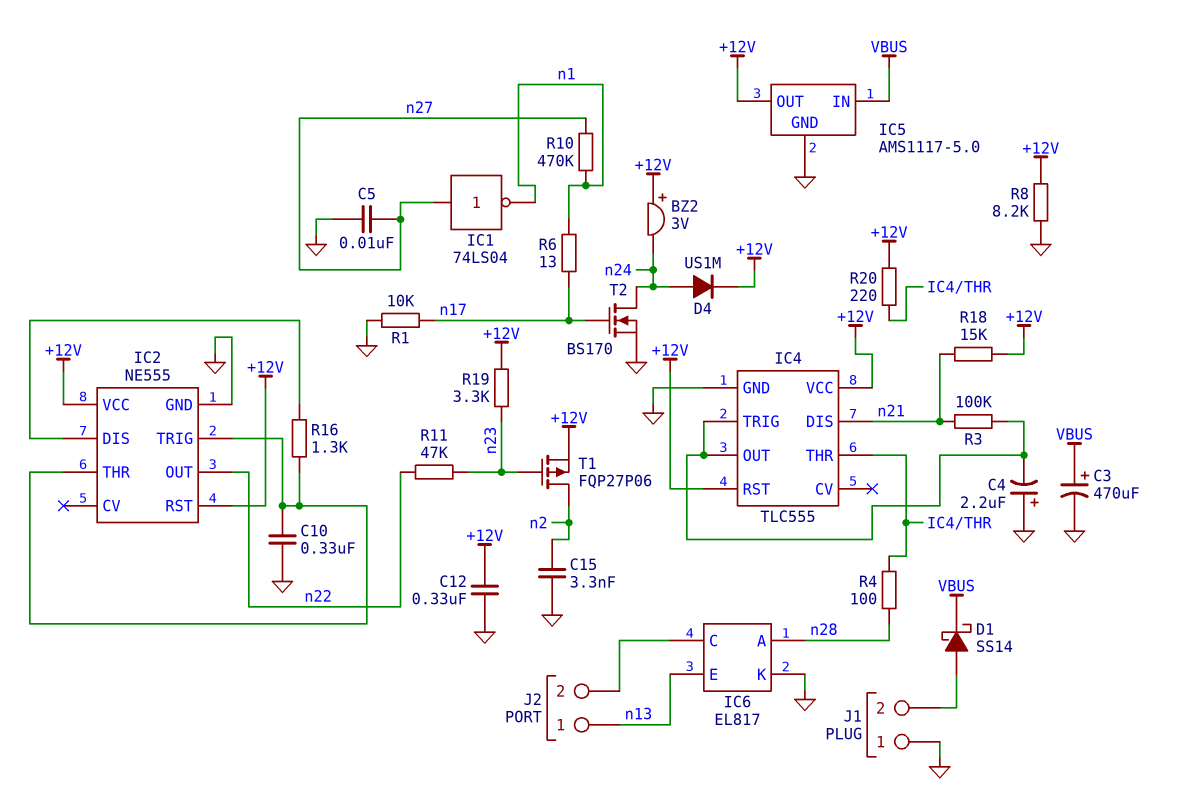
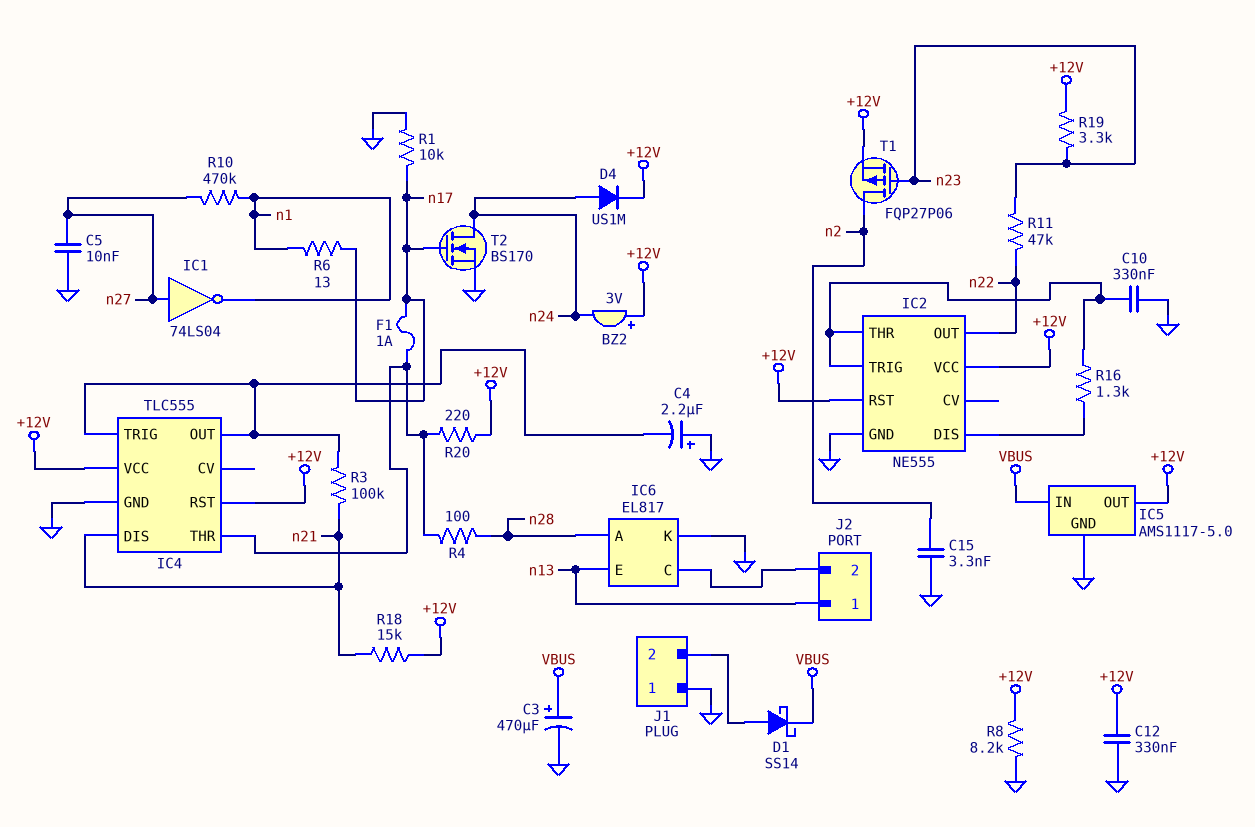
F1: none -> 1A (IC4/THR, n17)

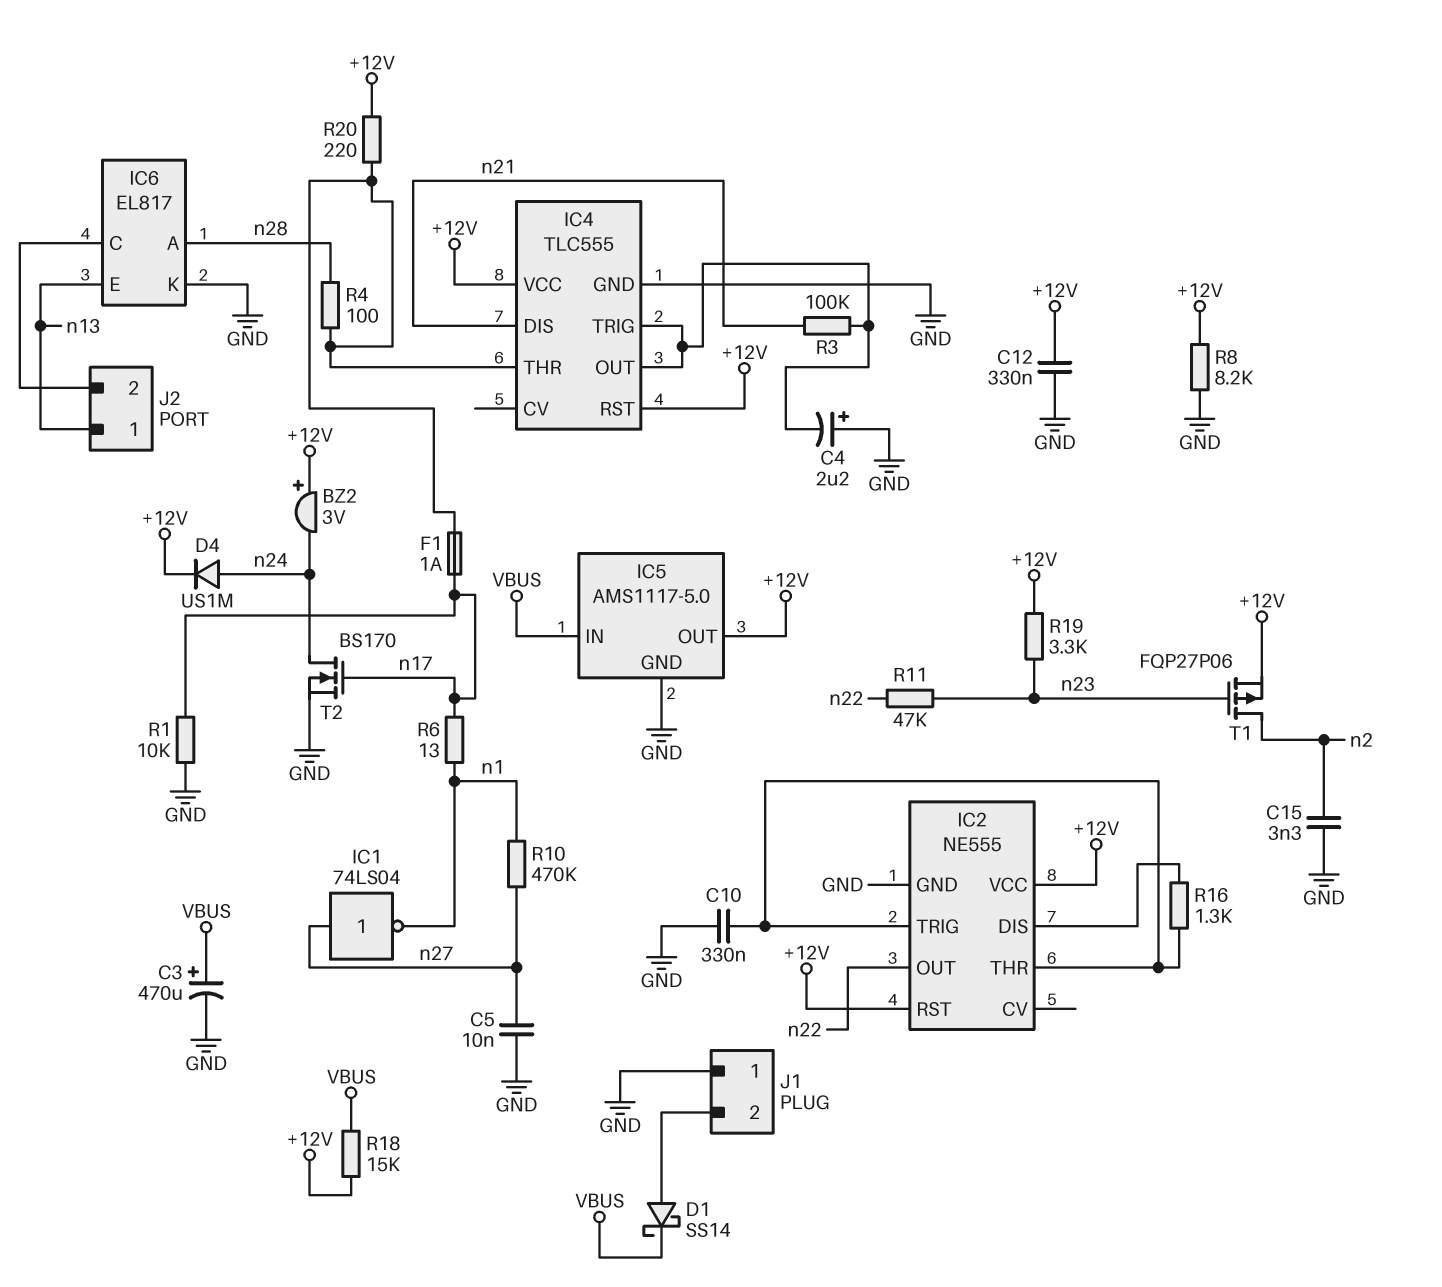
R18: 15k (+12V, n21) -> 15k (+12V, VBUS)

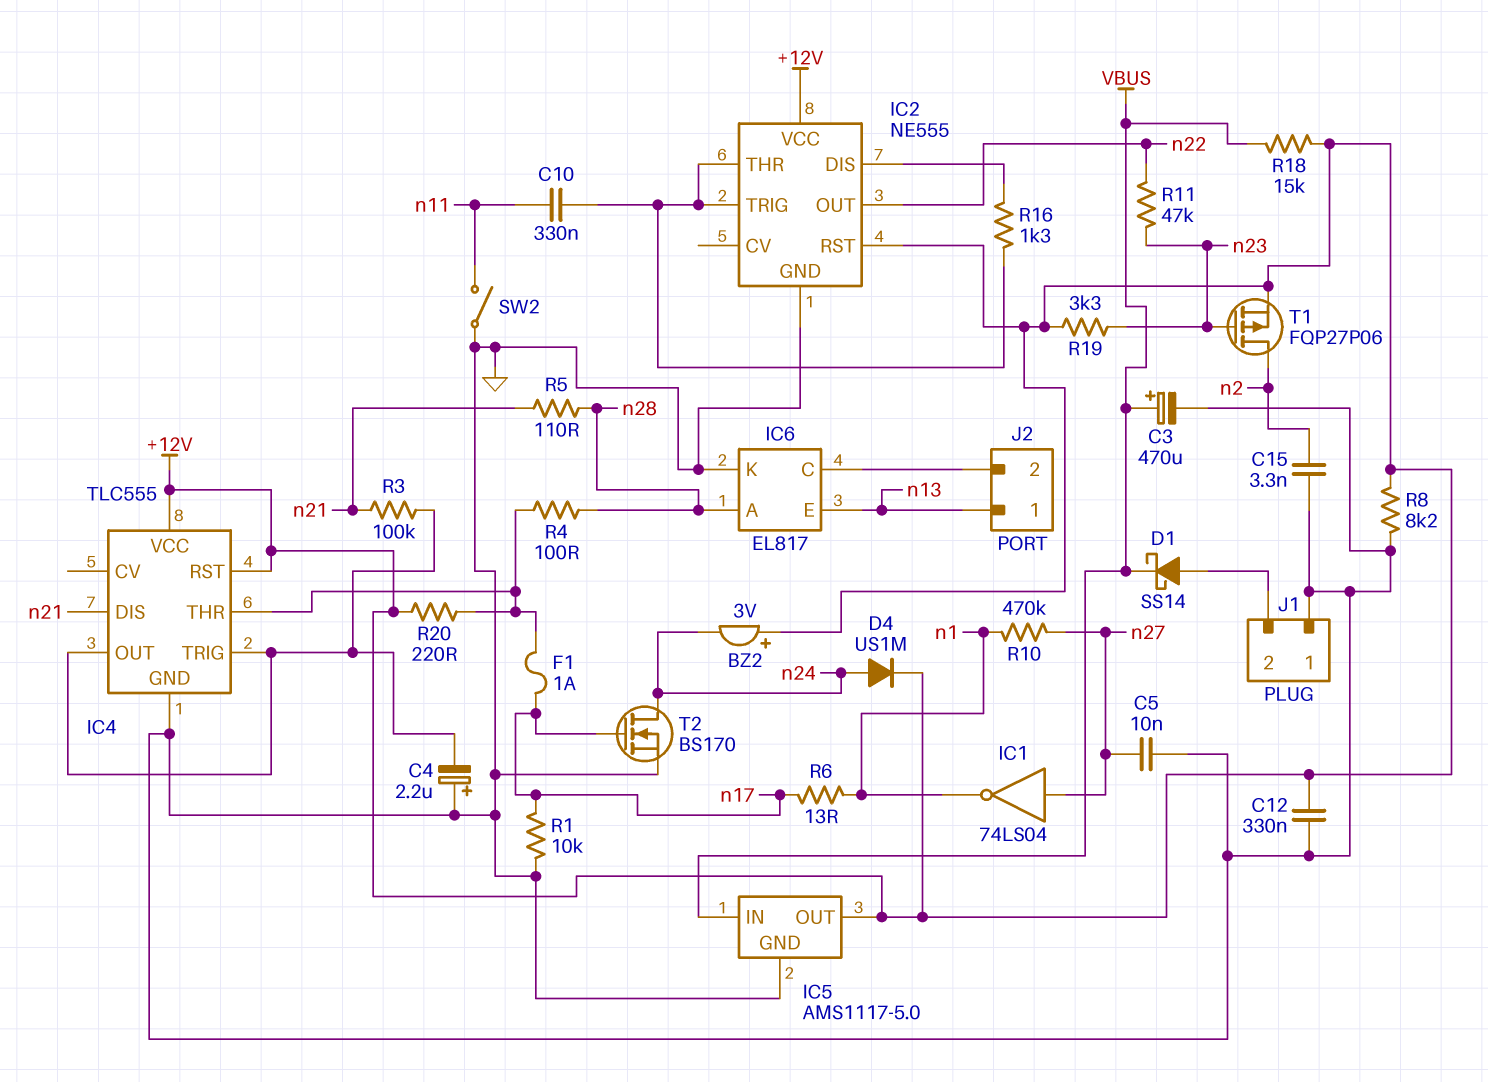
C10: 330nF (GND, IC2/THR) -> 330nF (IC2/THR, n11)
R5: none -> 110 (n21, n28)
SW2: none -> switch (GND, n11)

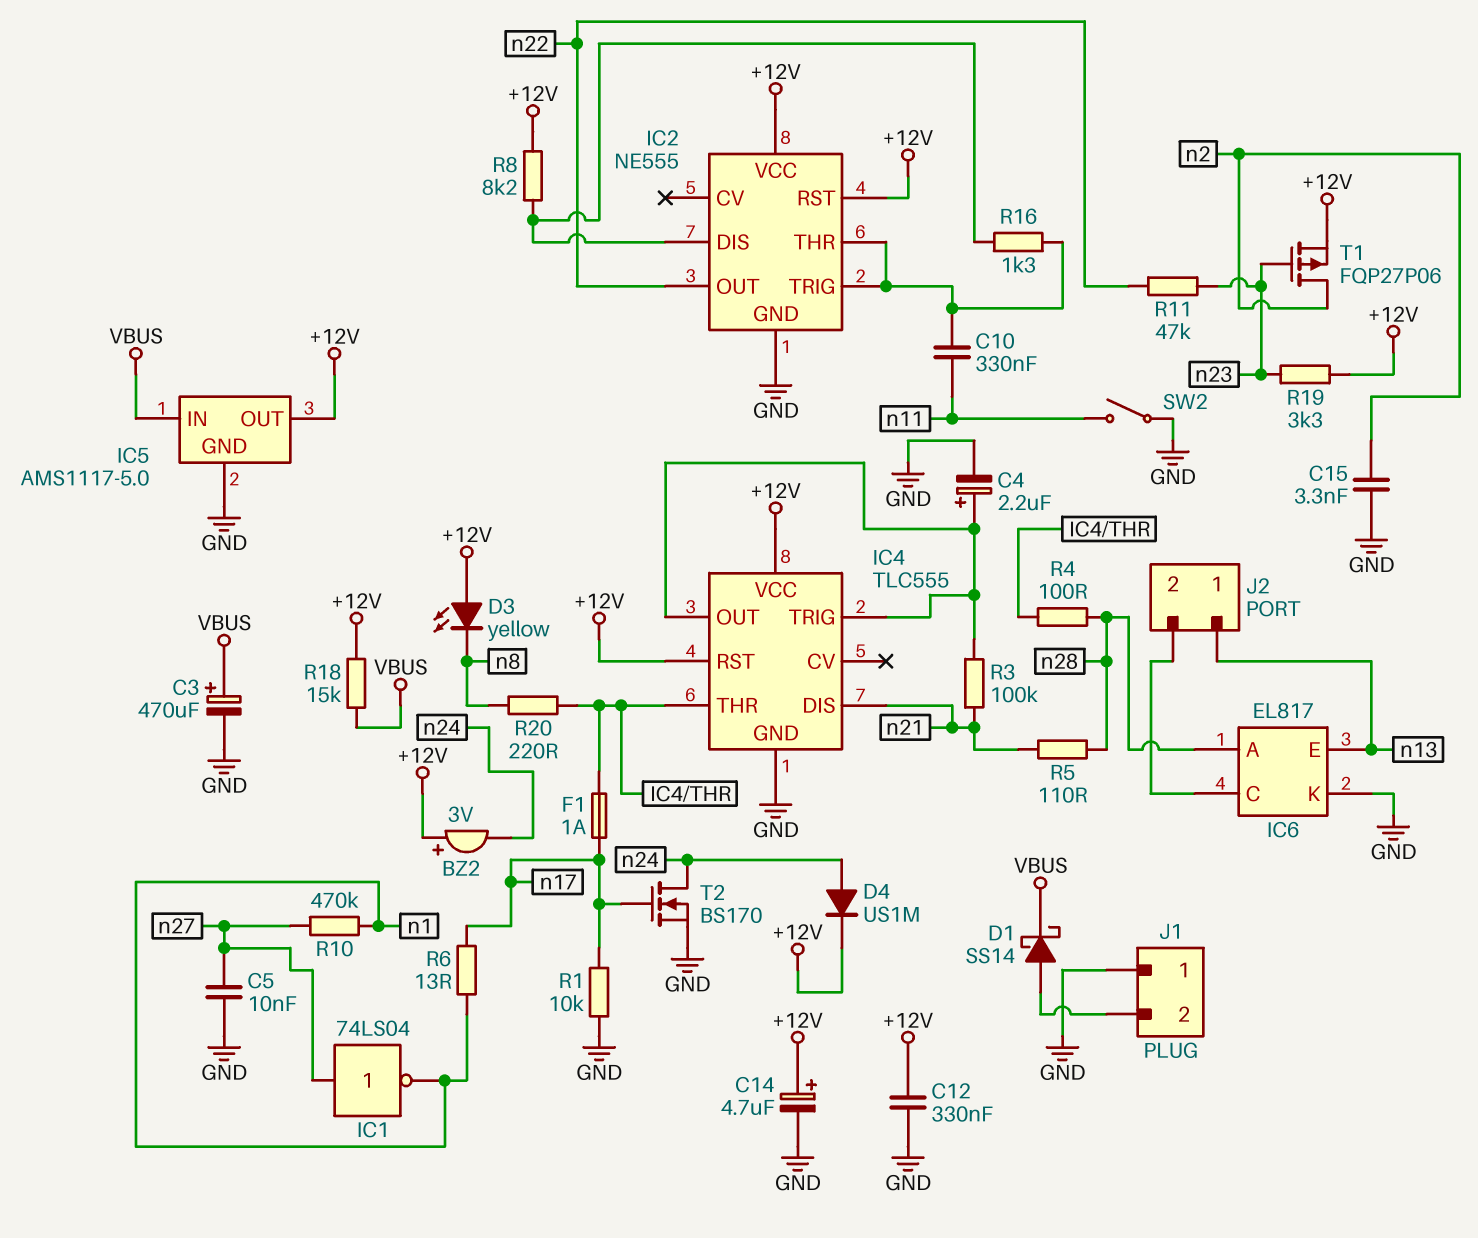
C4: 2.2uF (plus GND, minus IC4/OUT) -> 2.2uF (plus IC4/OUT, minus GND)
C14: none -> 4.7uF (plus +12V, minus GND)
D3: none -> LED yellow (A +12V, K n8)
R8: 8.2k (+12V, GND) -> 8.2k (+12V, IC2/DIS)
R20: 220 (+12V, IC4/THR) -> 220 (IC4/THR, n8)

